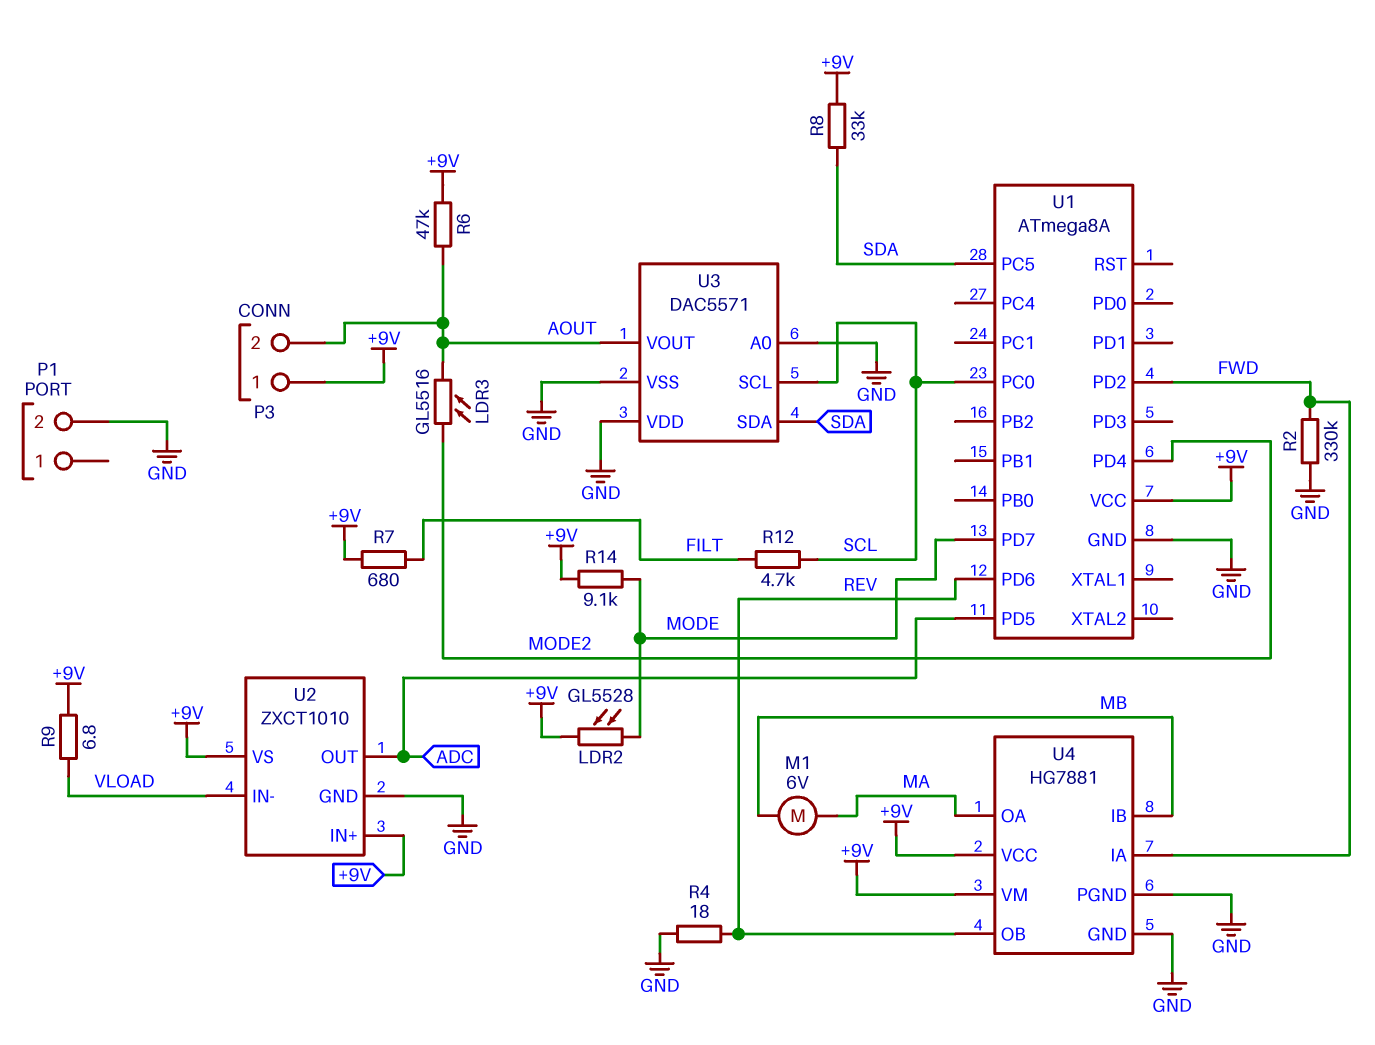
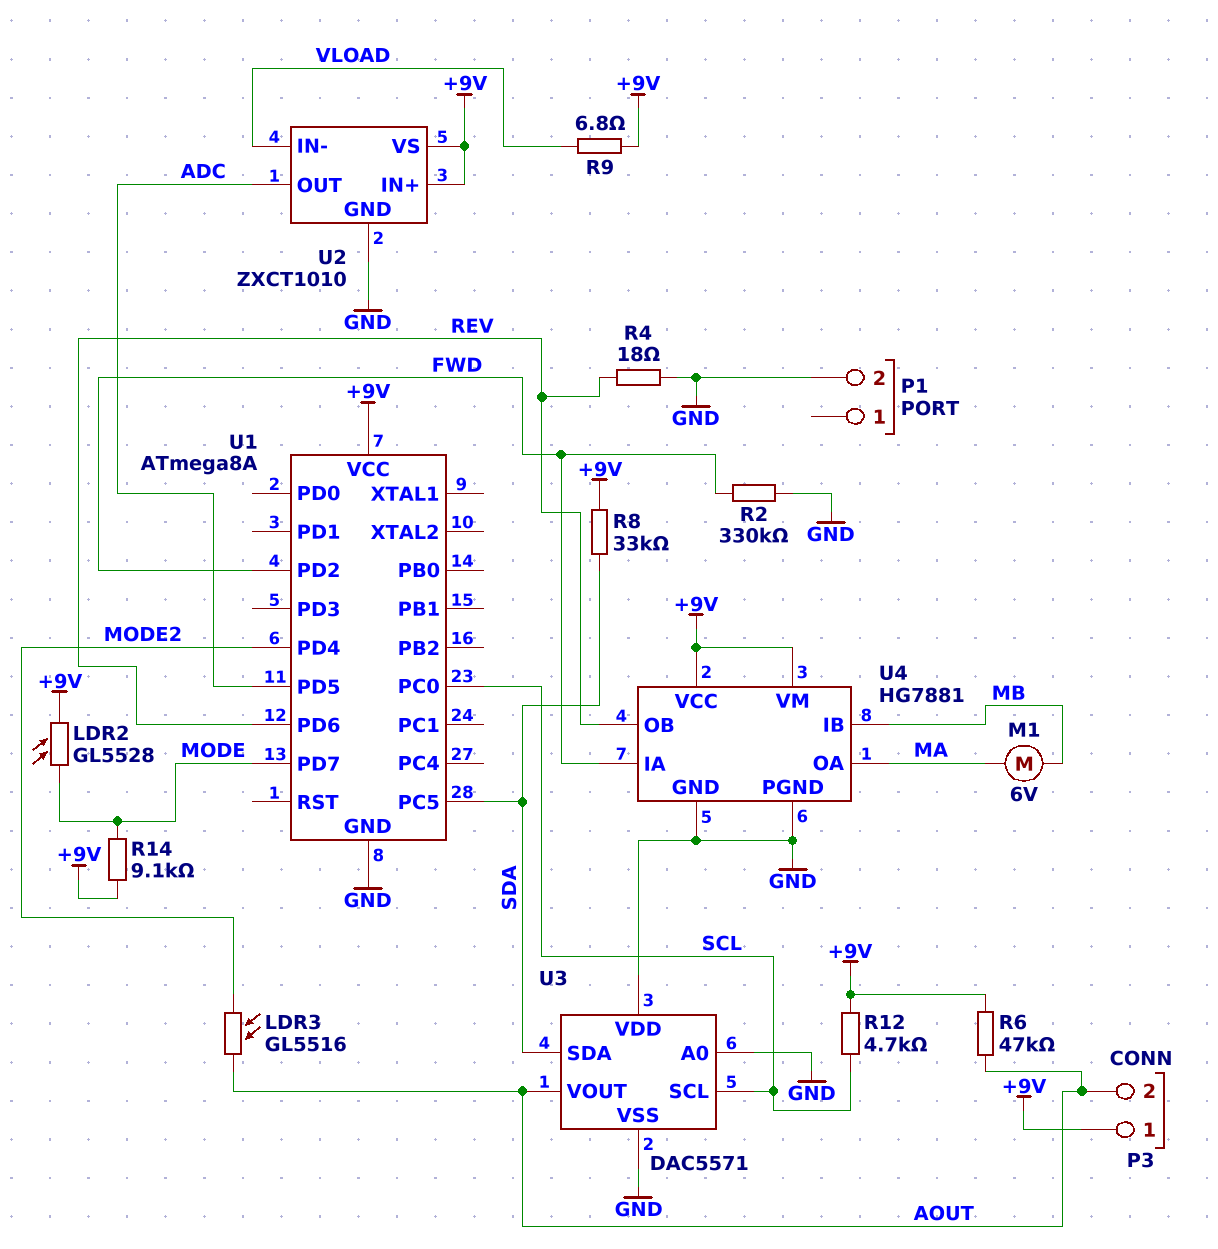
R7: 680 (+9V, FILT) -> none
R12: 4.7k (FILT, SCL) -> 4.7k (+9V, SCL)

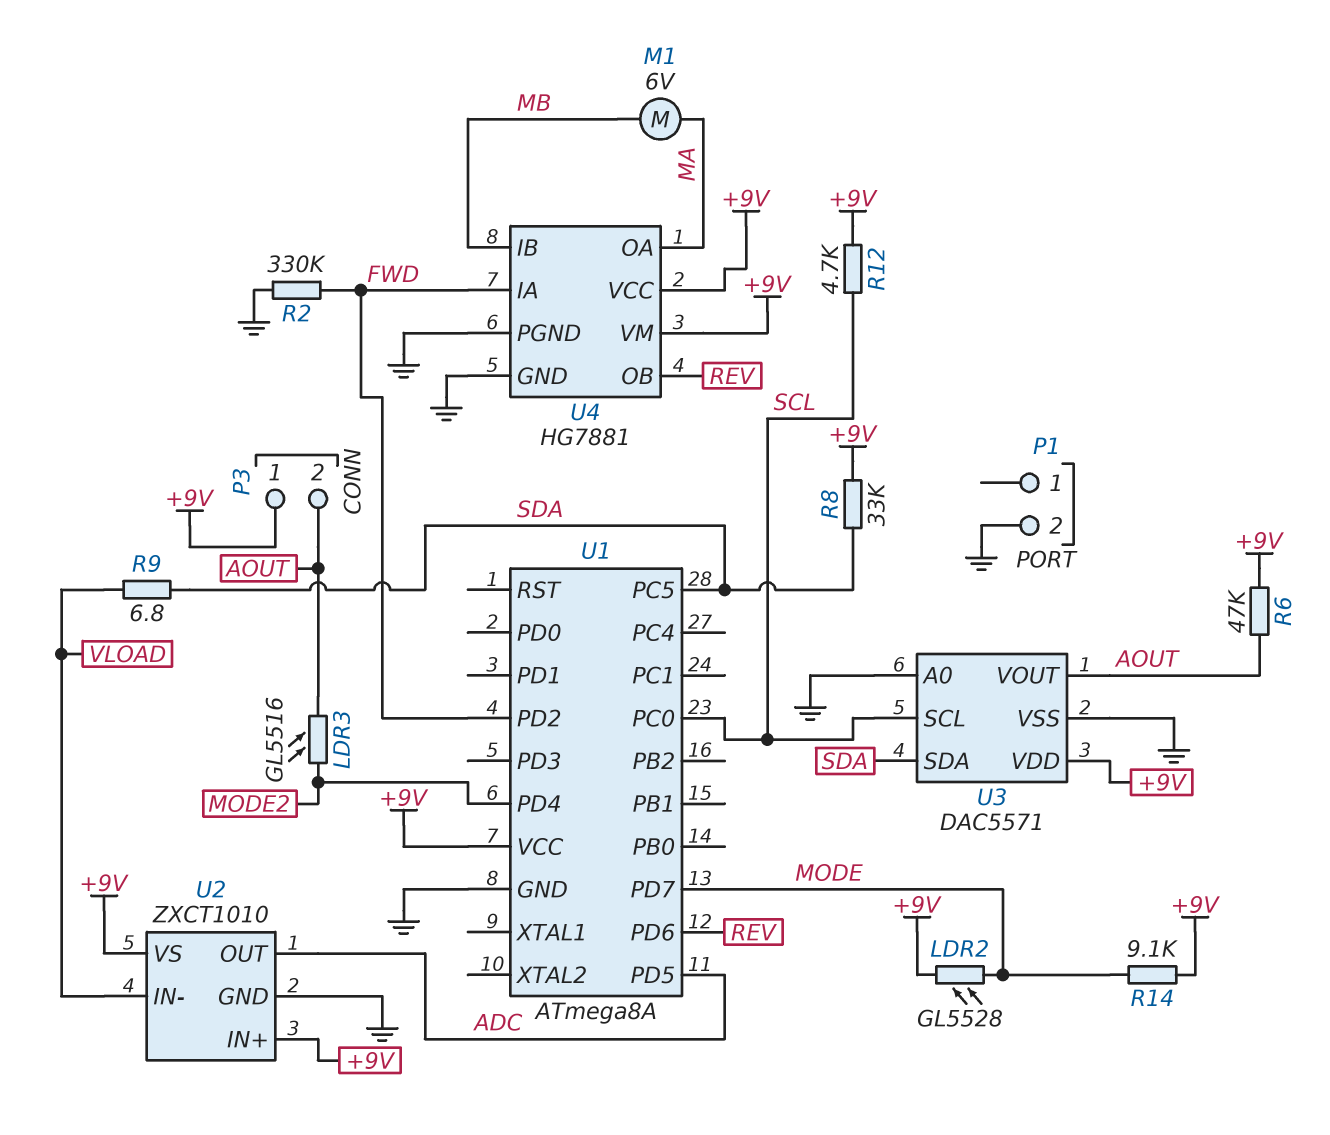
R4: 18 (GND, REV) -> none
R9: 6.8 (+9V, VLOAD) -> 6.8 (SDA, VLOAD)
U3 pin VDD: GND -> +9V

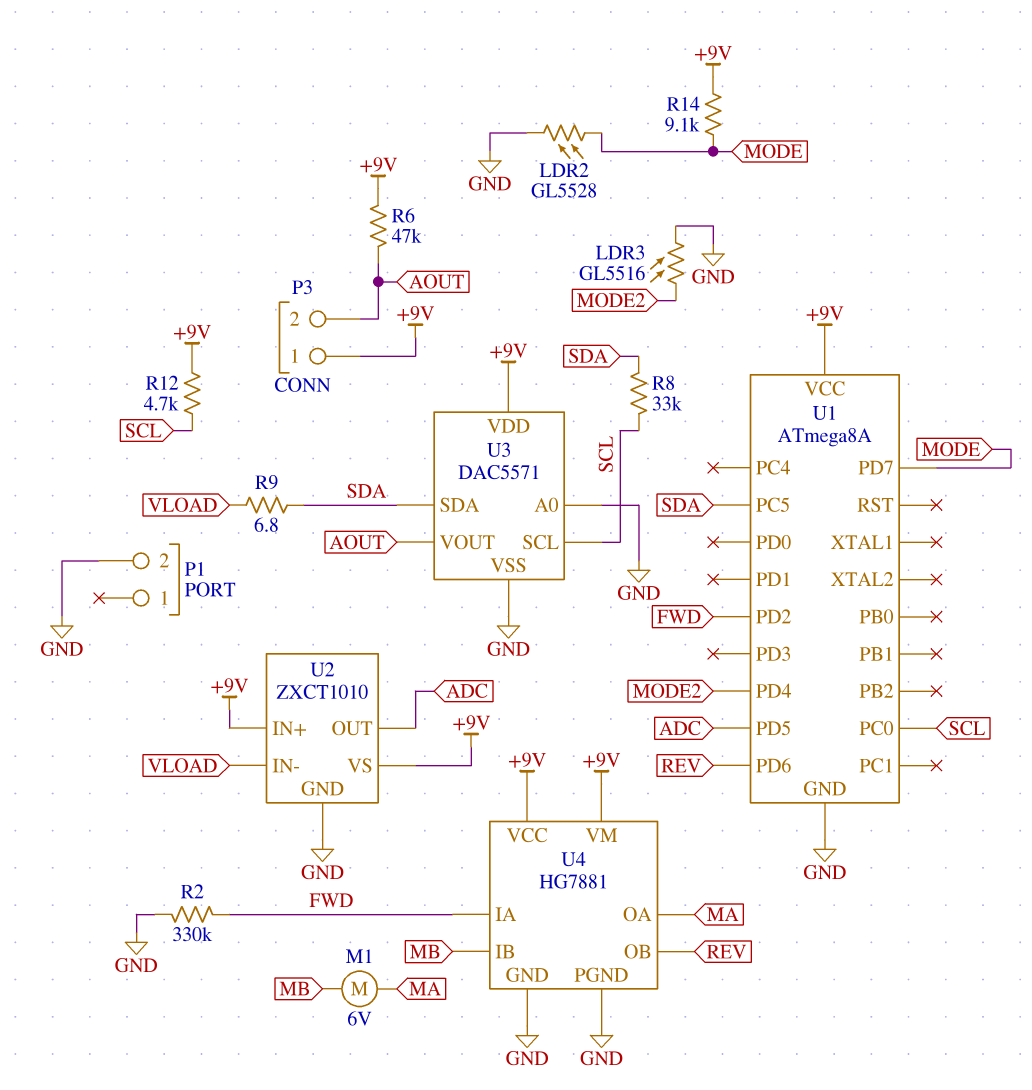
LDR2: GL5528 (+9V, MODE) -> GL5528 (GND, MODE)
LDR3: GL5516 (AOUT, MODE2) -> GL5516 (GND, MODE2)
R8: 33k (+9V, SDA) -> 33k (SCL, SDA)

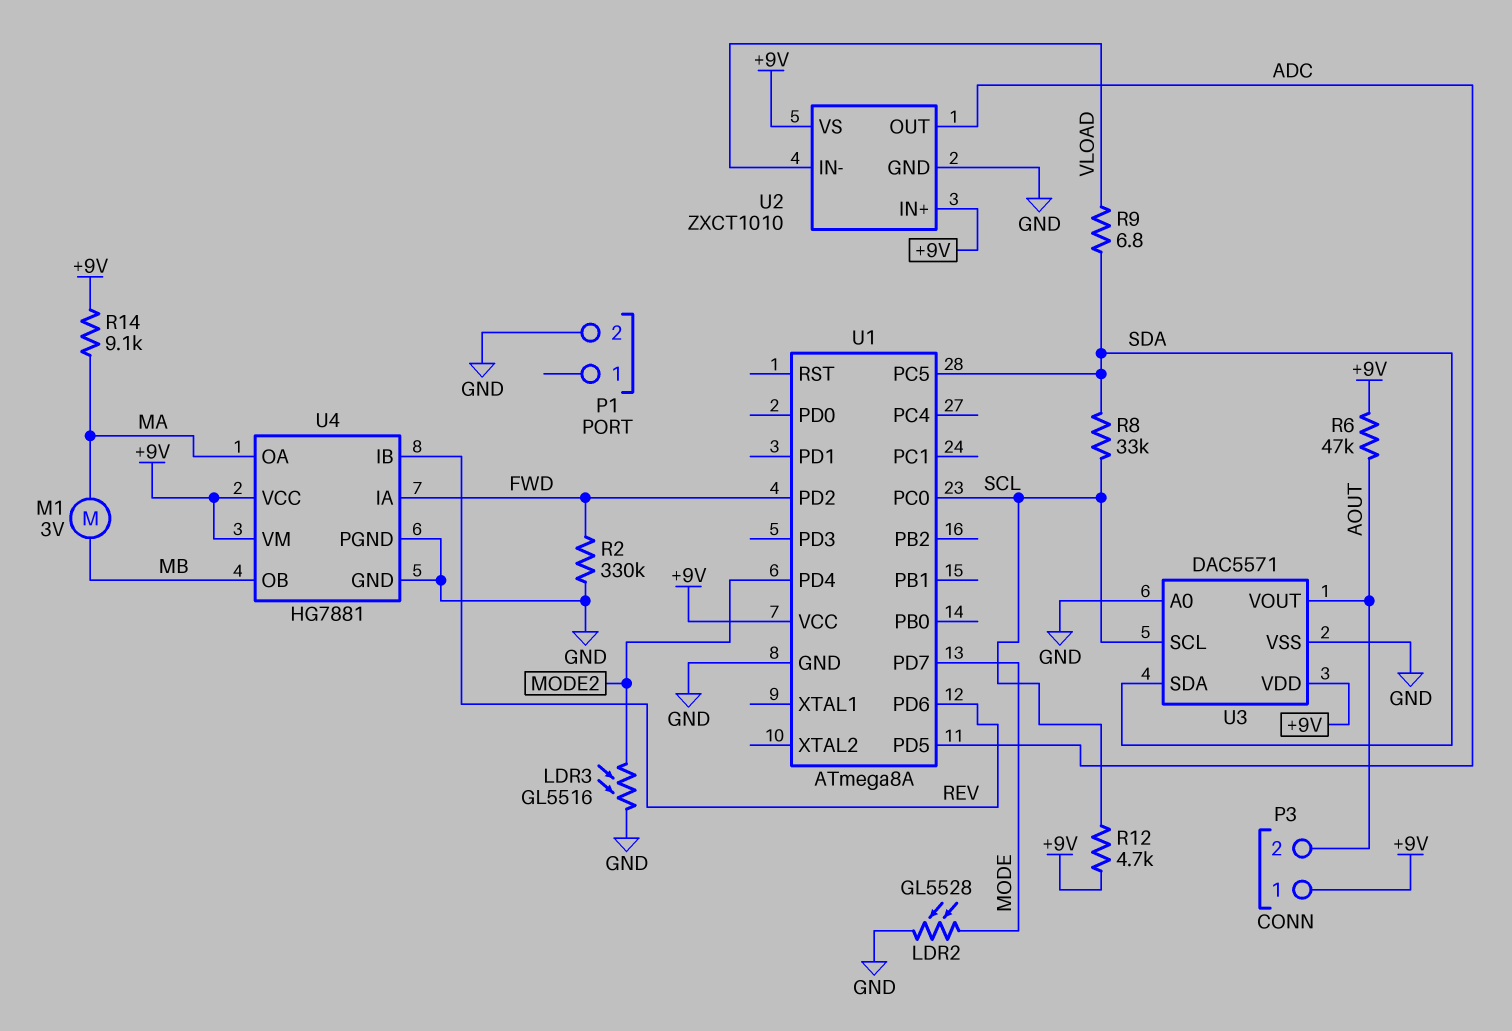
M1: motor 6V (MA, MB) -> motor 3V (MA, MB)
R14: 9.1k (+9V, MODE) -> 9.1k (+9V, MA)
U4 pin IB: MB -> REV
U4 pin OB: REV -> MB

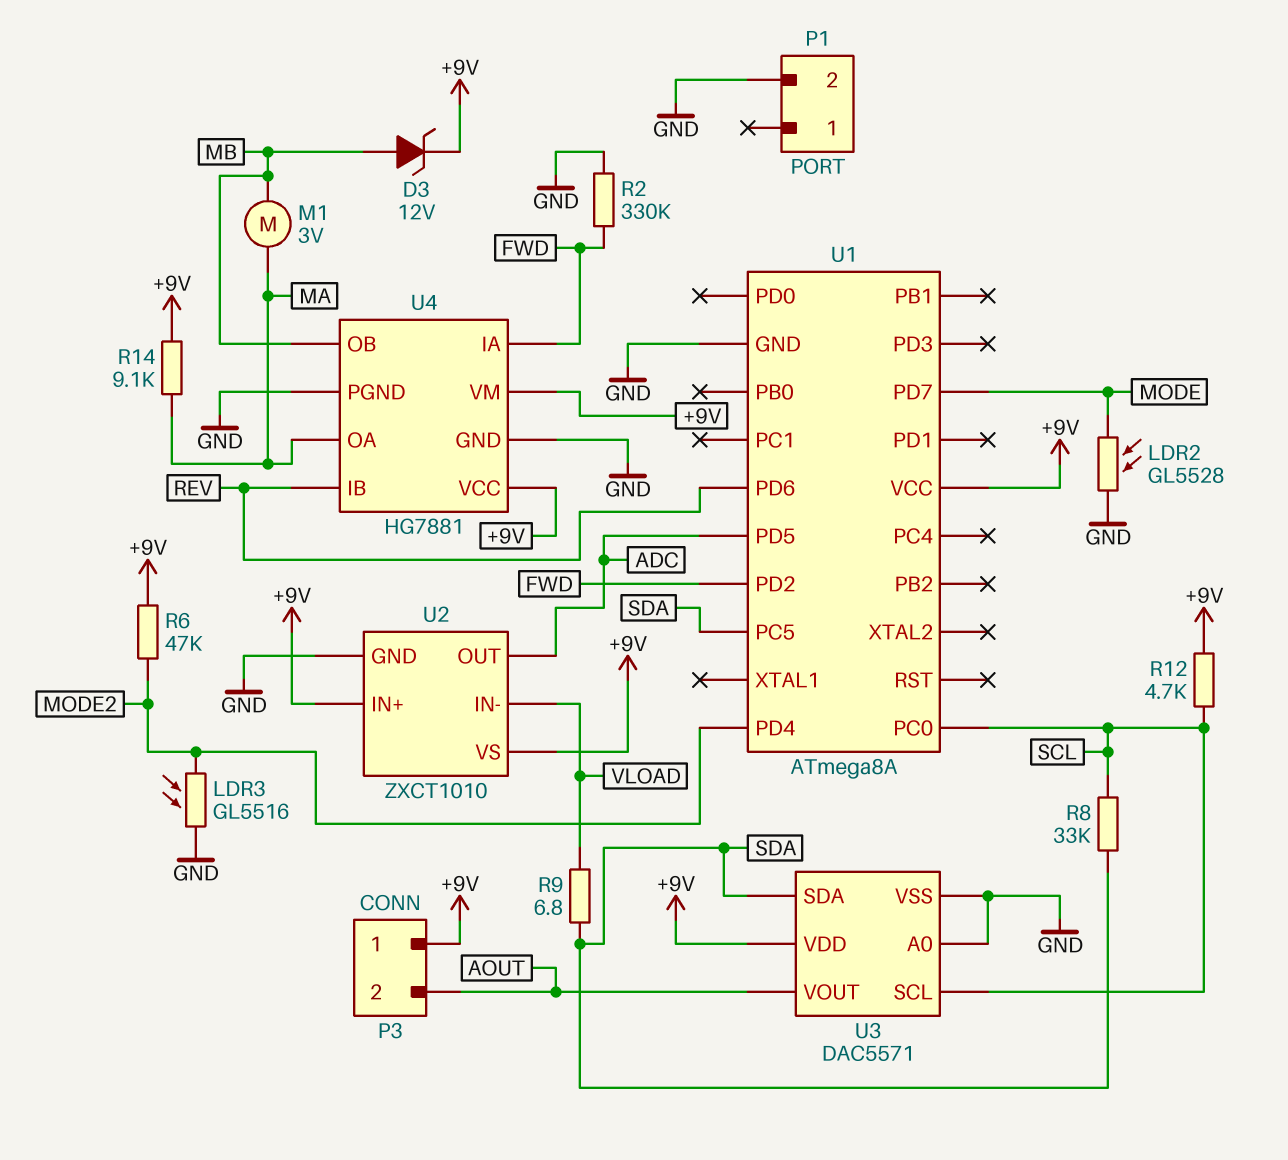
D3: none -> zener 12V (A MB, K +9V)
R6: 47k (+9V, AOUT) -> 47k (+9V, MODE2)

